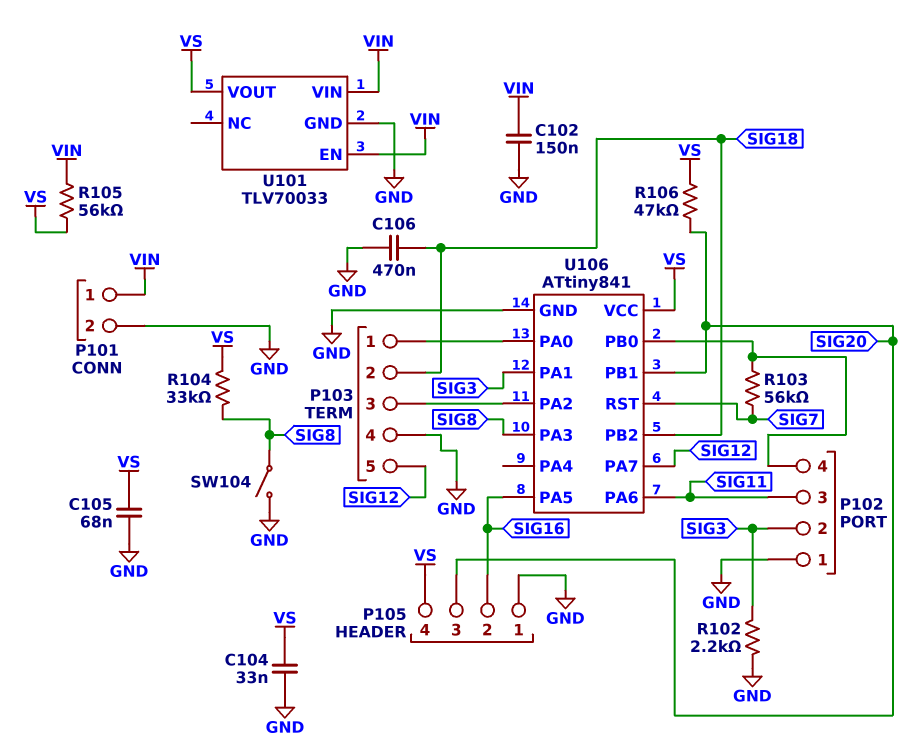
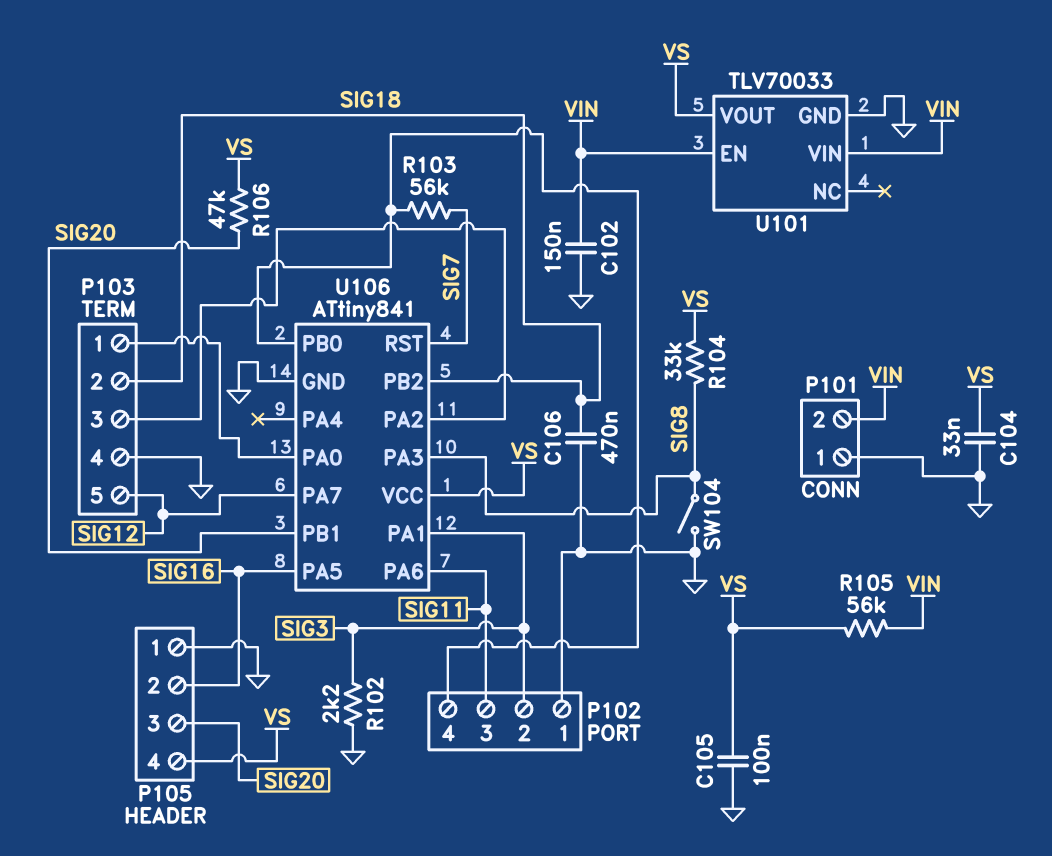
C105: 68nF (GND, VS) -> 100nF (GND, VS)
P101 pin 1: VIN -> GND
P101 pin 2: GND -> VIN

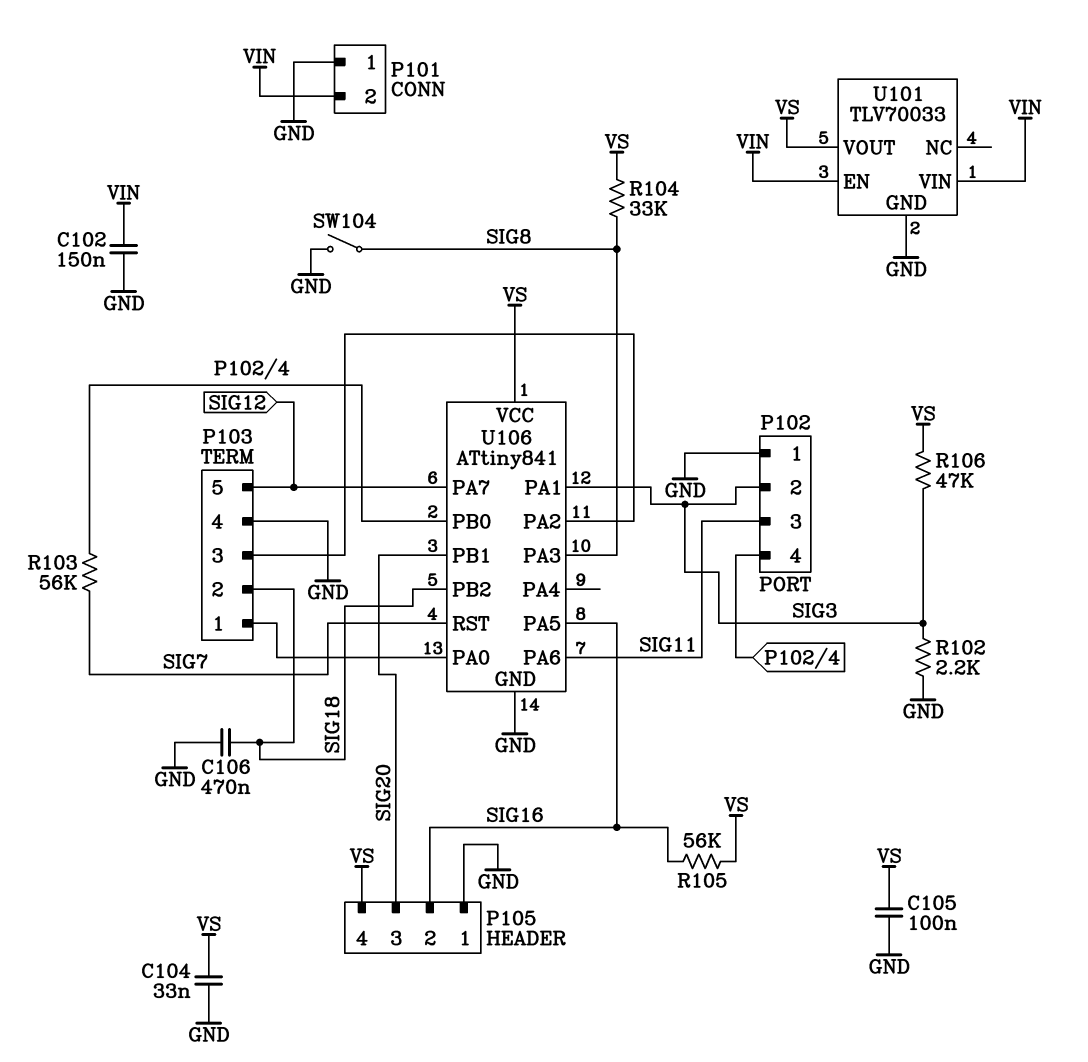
R105: 56k (VIN, VS) -> 56k (SIG16, VS)
R106: 47k (SIG20, VS) -> 47k (SIG3, VS)

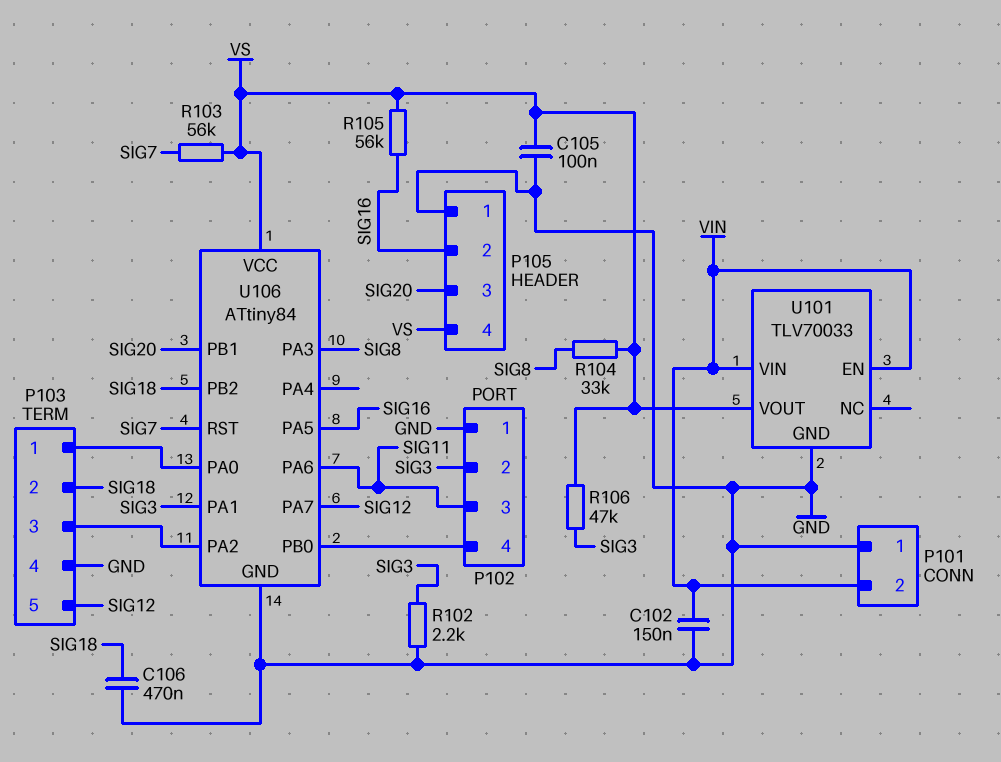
C104: 33nF (GND, VS) -> none
R103: 56k (P102/4, SIG7) -> 56k (SIG7, VS)
SW104: switch (GND, SIG8) -> none
U106: ATtiny841 -> ATtiny84

